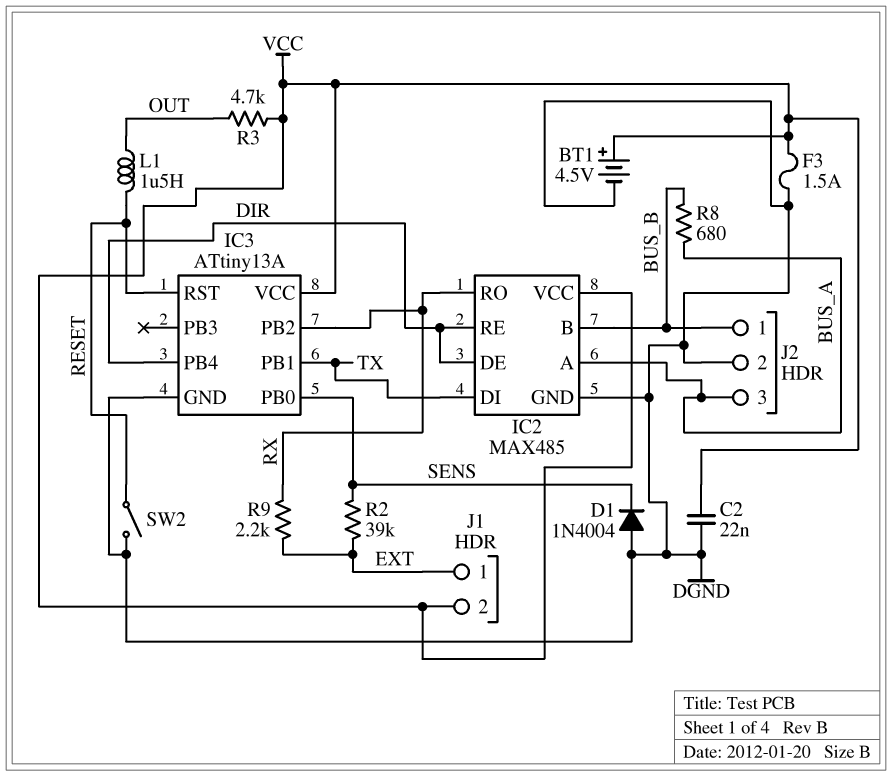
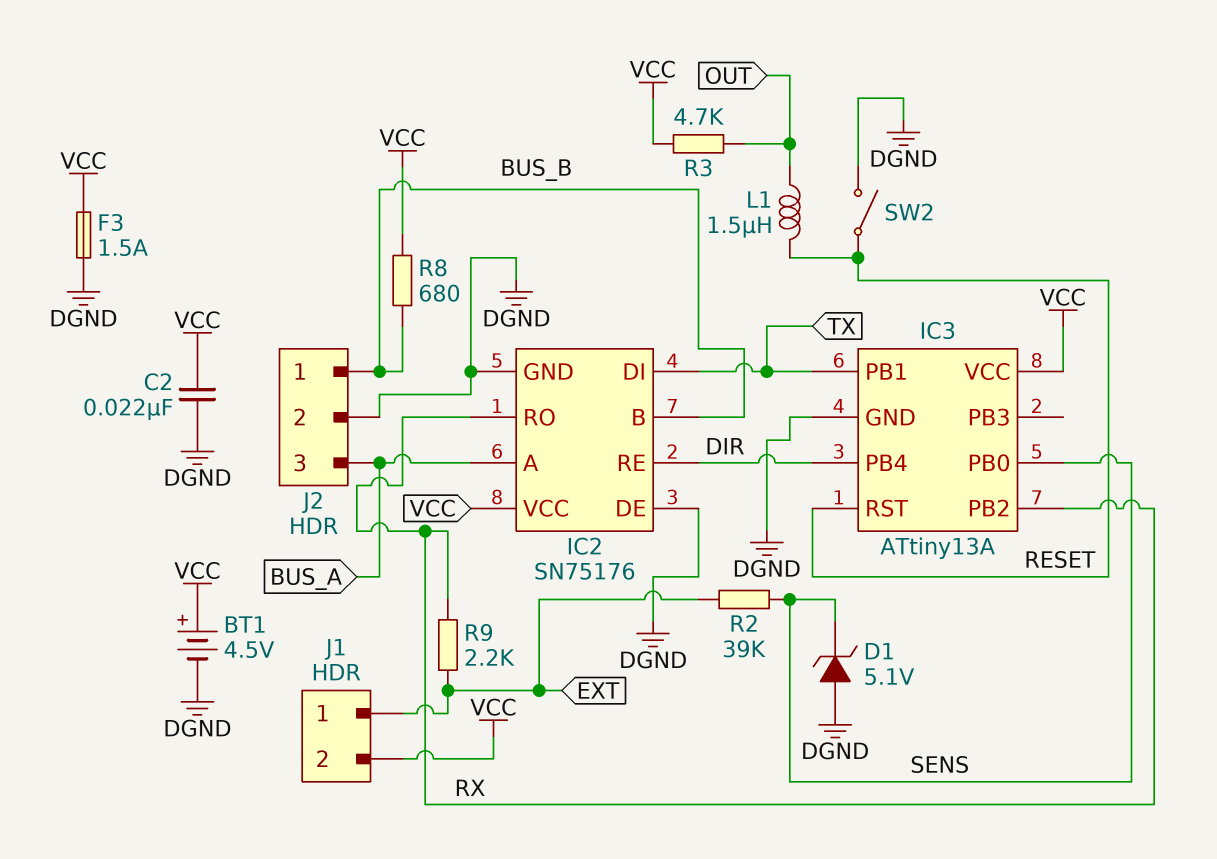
D1: diode 1N4004 (A DGND, K SENS) -> zener 5.1V (A DGND, K SENS)
IC2: MAX485 -> SN75176
IC2 pin DE: DIR -> DGND
R8: 680 (BUS_A, BUS_B) -> 680 (BUS_B, VCC)

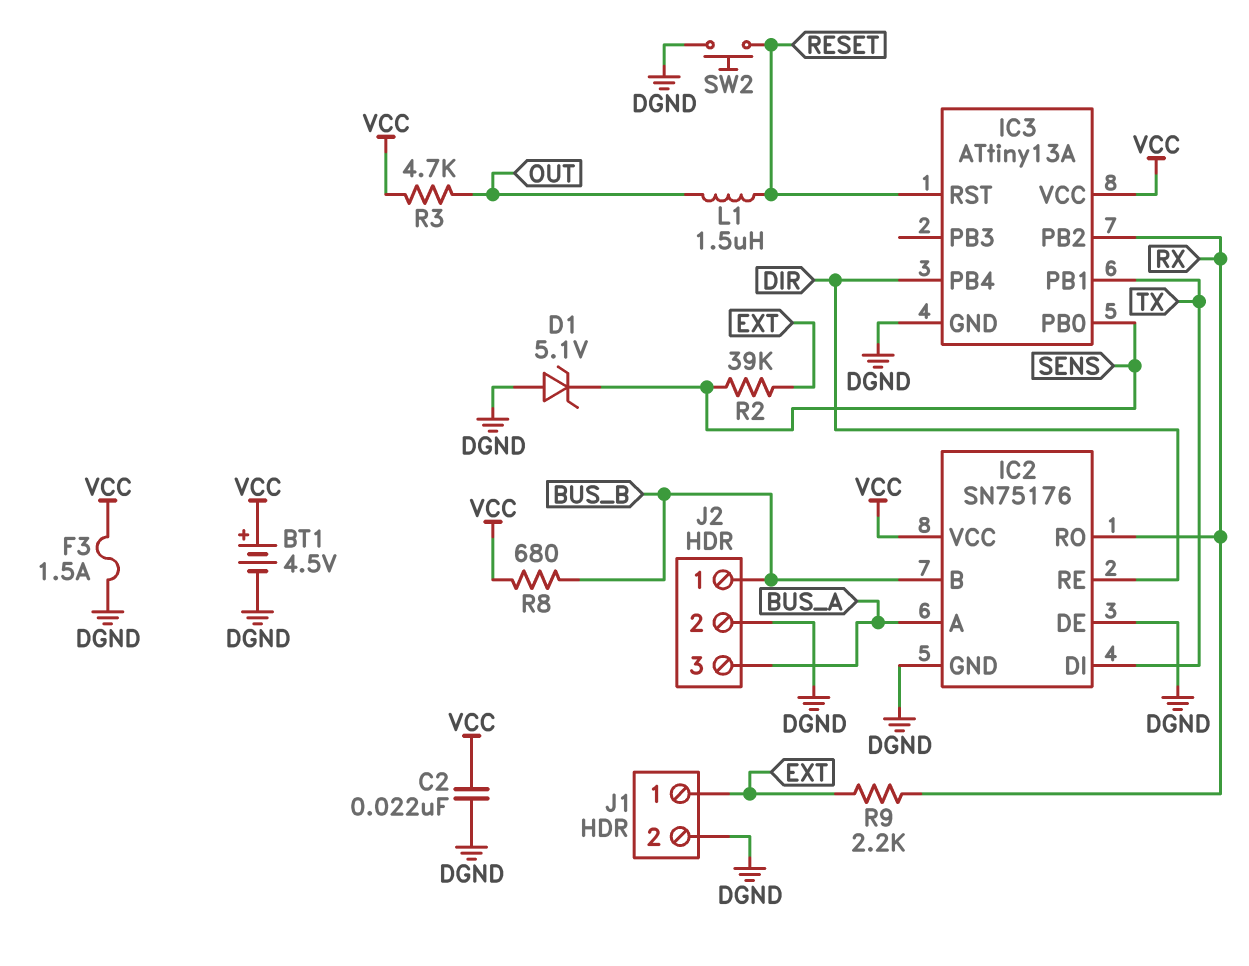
J1 pin 2: VCC -> DGND
SW2: switch (DGND, RESET) -> button (DGND, RESET)

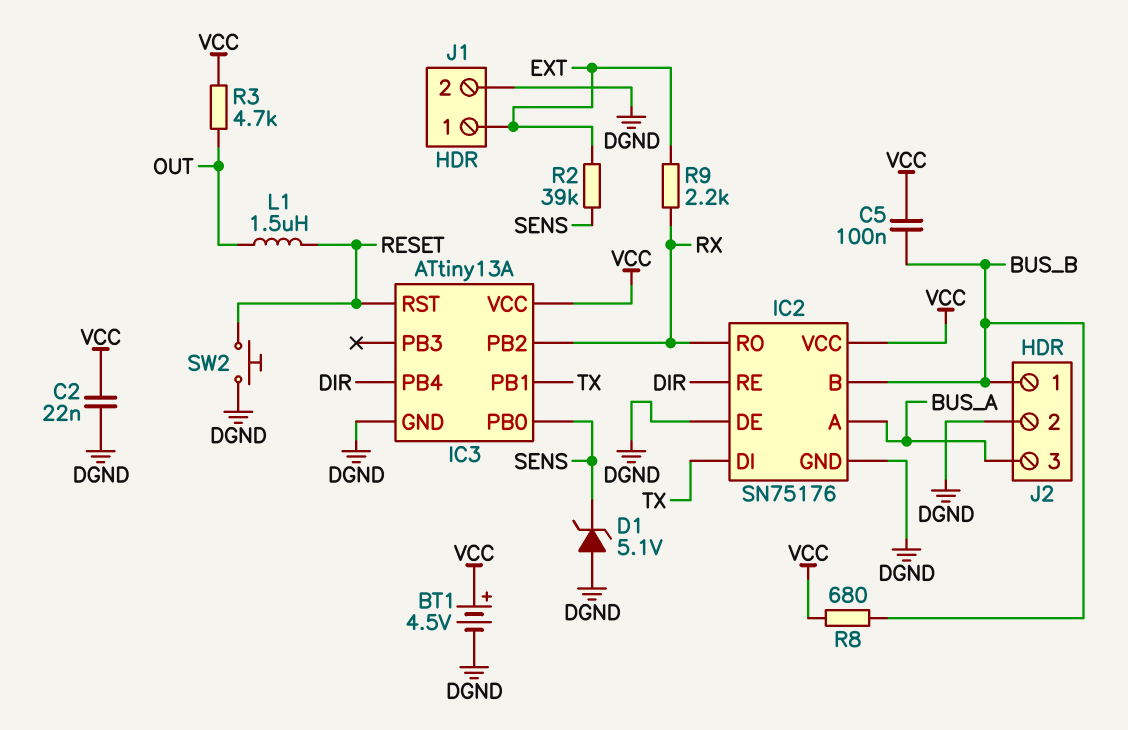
C5: none -> 100nF (BUS_B, VCC)
F3: 1.5A (DGND, VCC) -> none

